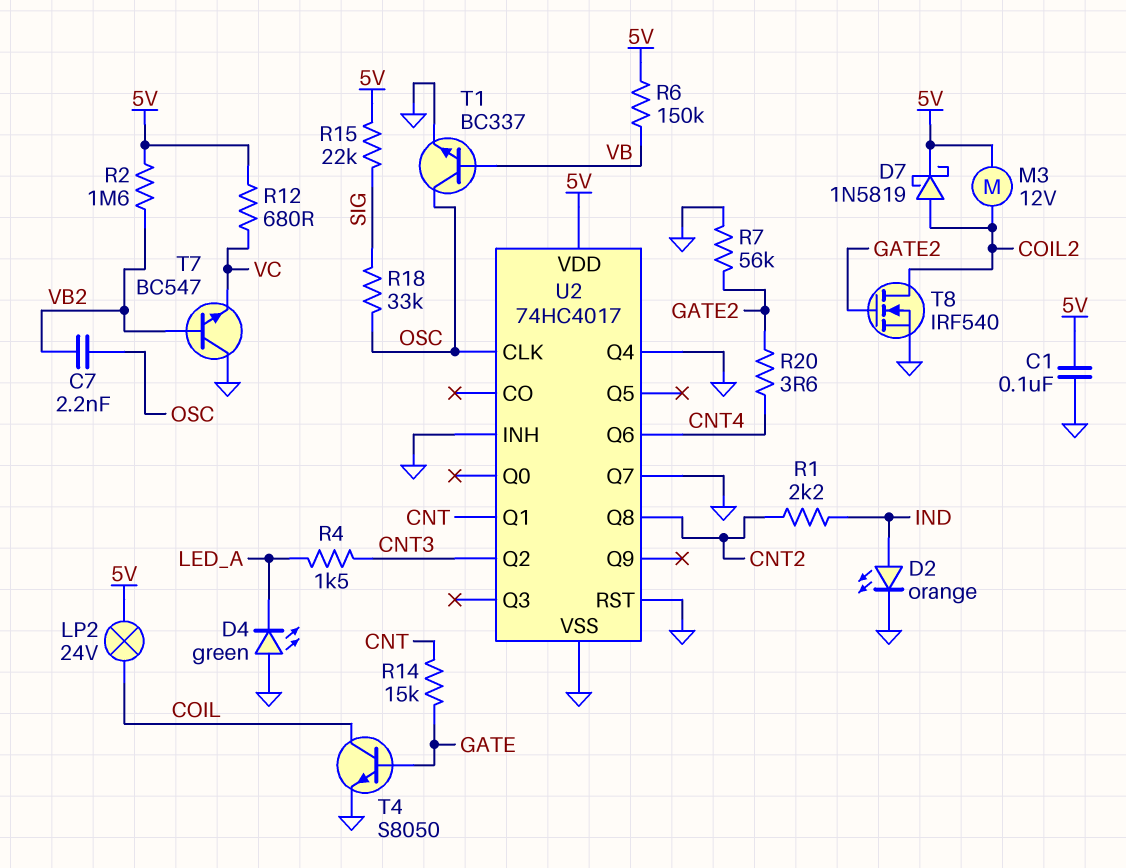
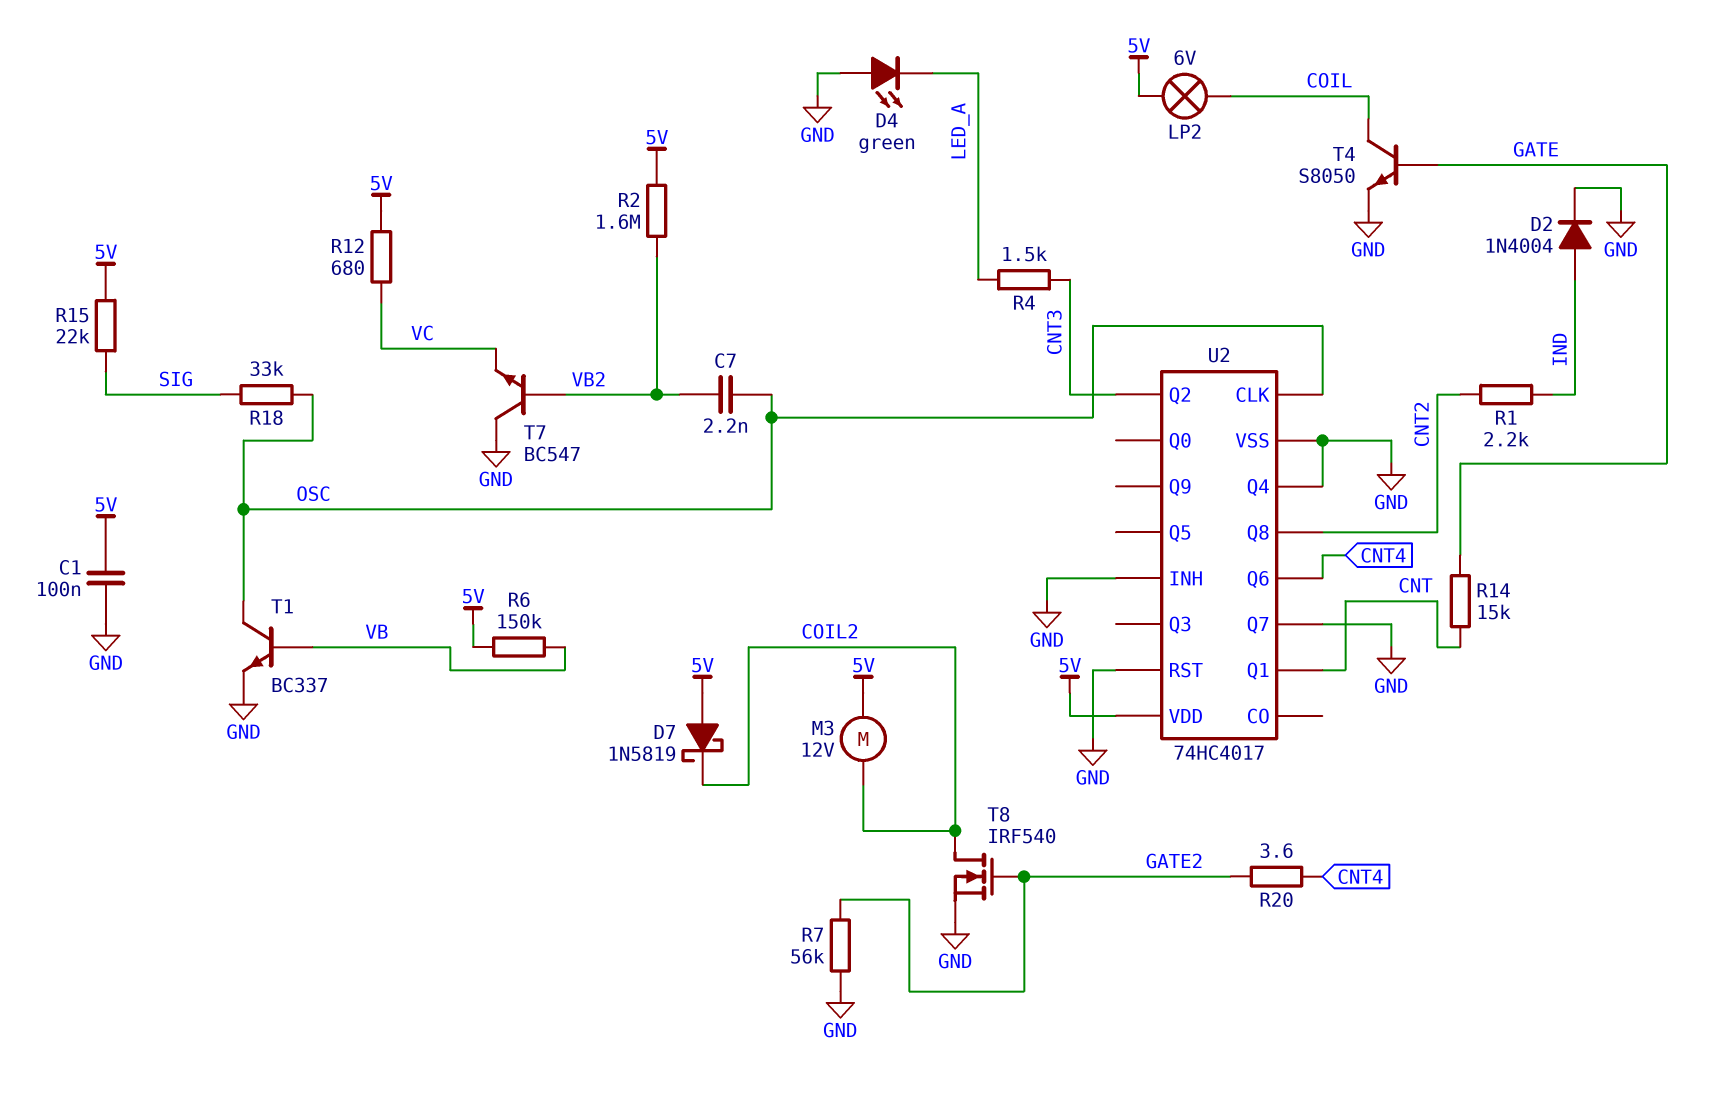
D2: LED orange (A IND, K GND) -> diode 1N4004 (A IND, K GND)
D7: schottky 1N5819 (A COIL2, K 5V) -> schottky 1N5819 (A 5V, K COIL2)
LP2: lamp 24V (5V, COIL) -> lamp 6V (5V, COIL)

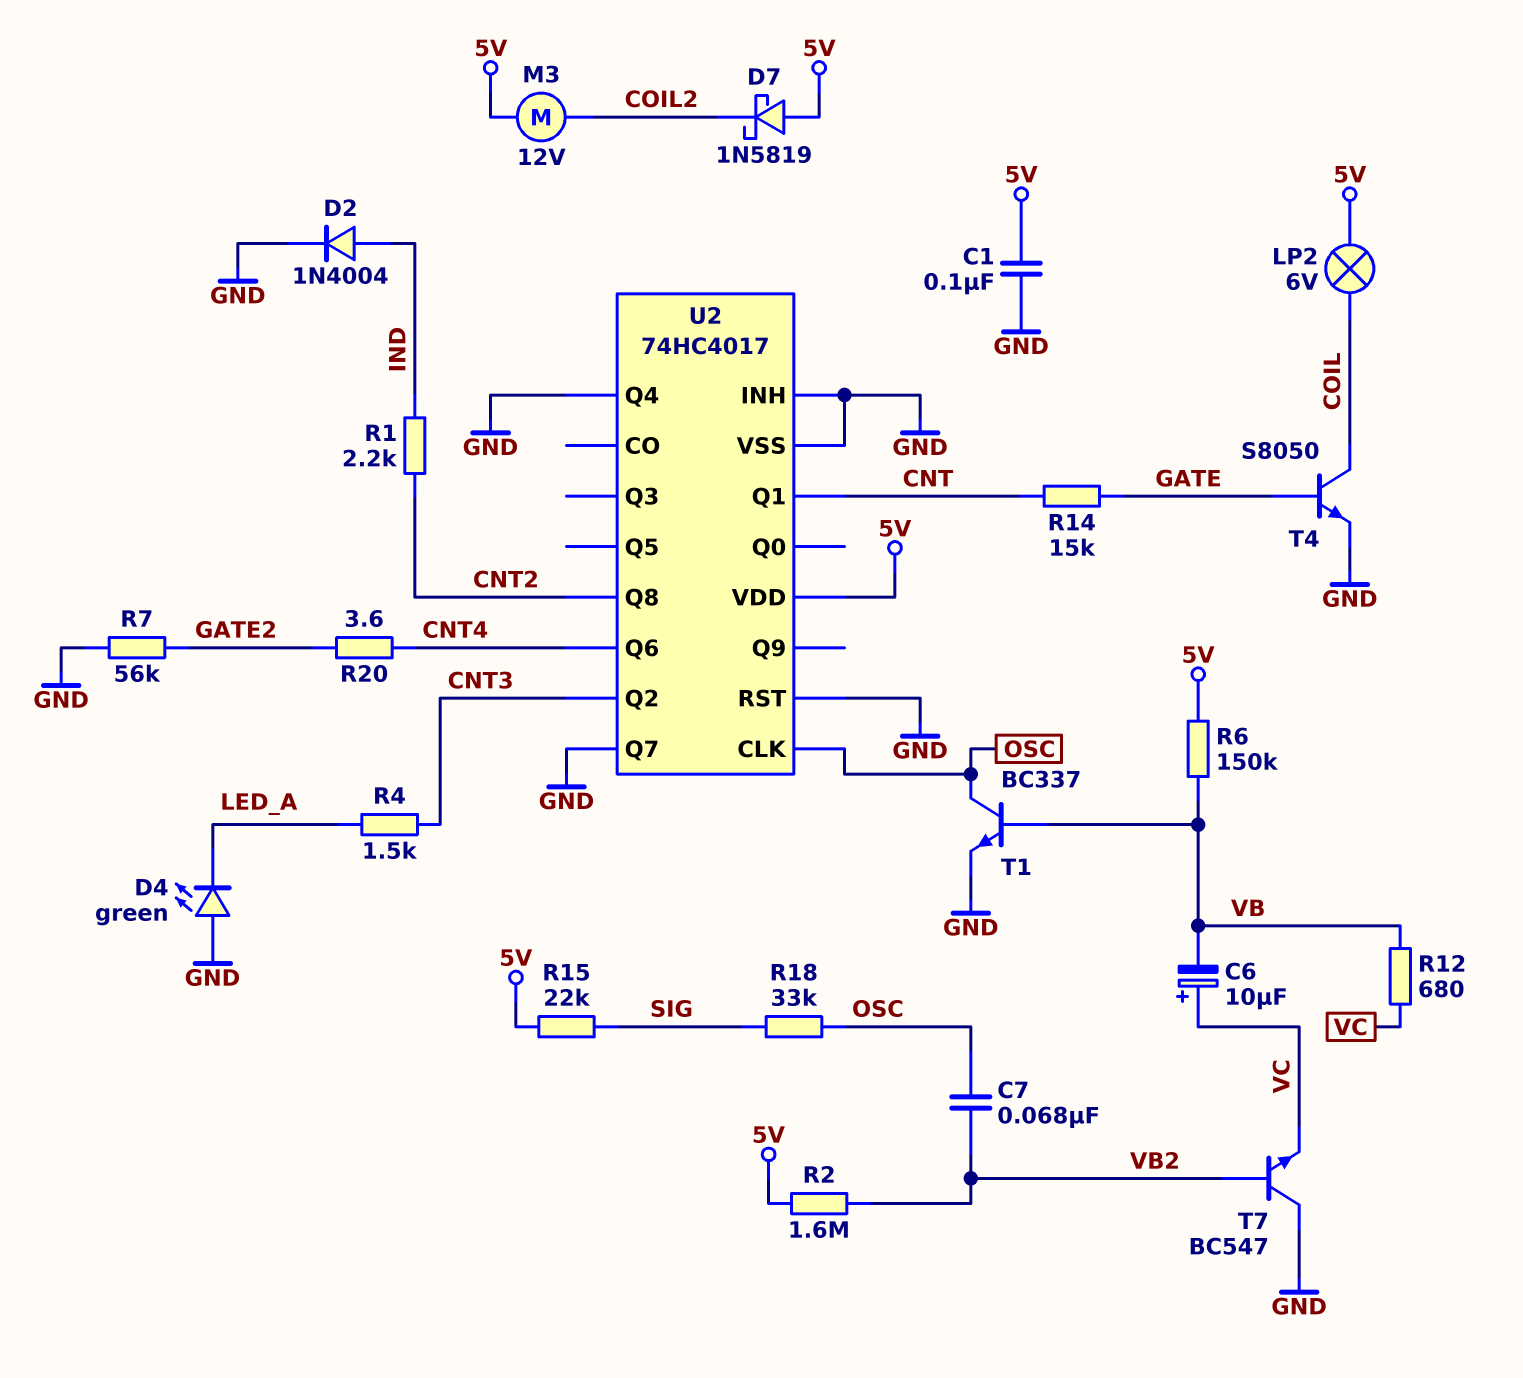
C6: none -> 10uF (plus VC, minus VB)
C7: 2.2nF (OSC, VB2) -> 68nF (OSC, VB2)
R12: 680 (5V, VC) -> 680 (VB, VC)
T8: NMOS IRF540 (G GATE2, D COIL2, S GND) -> none

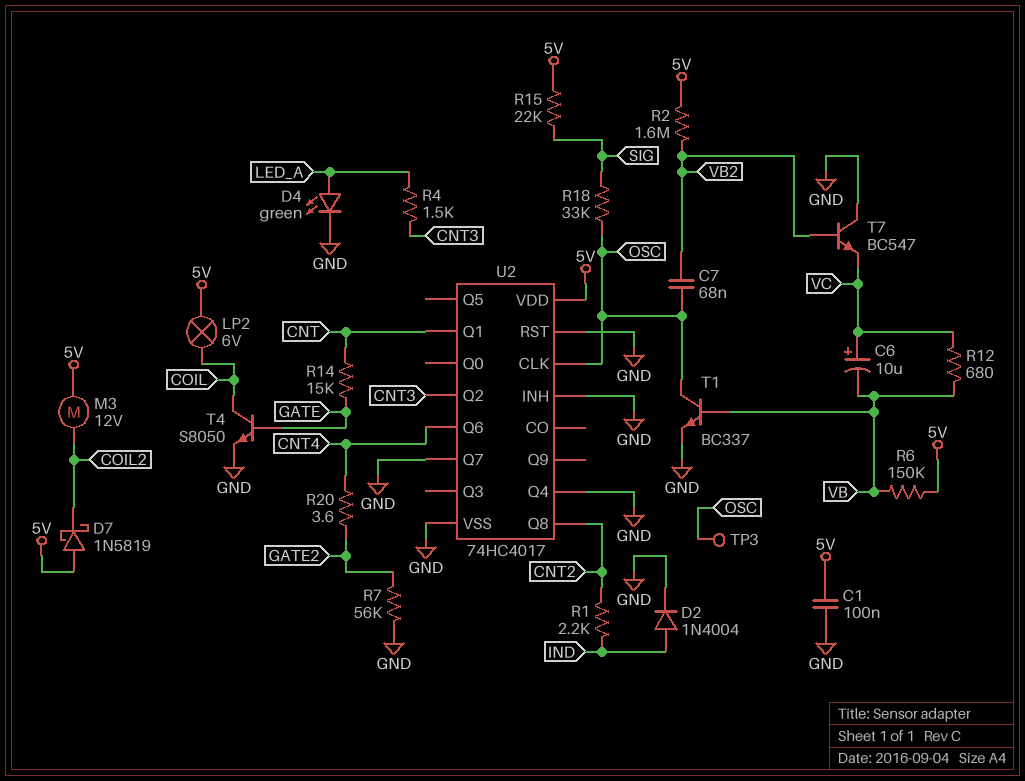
D4: LED green (A GND, K LED_A) -> LED green (A LED_A, K GND)
TP3: none -> test point (OSC)

